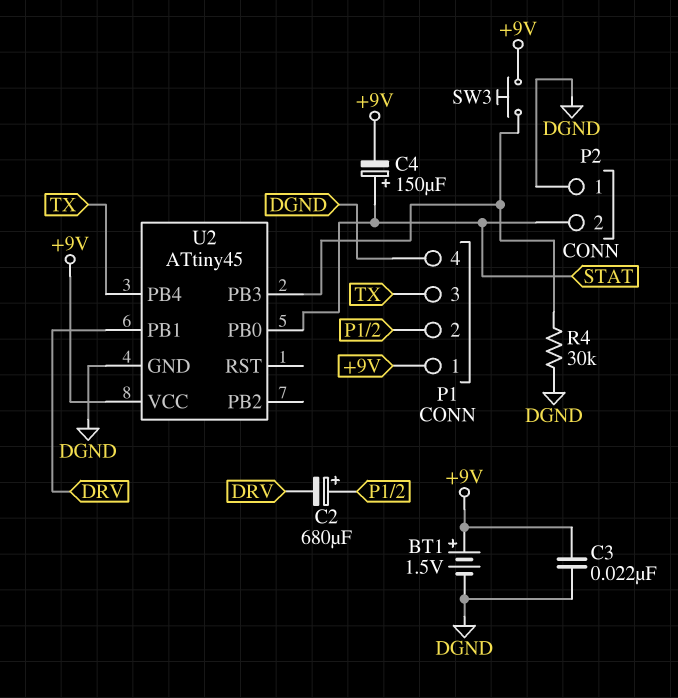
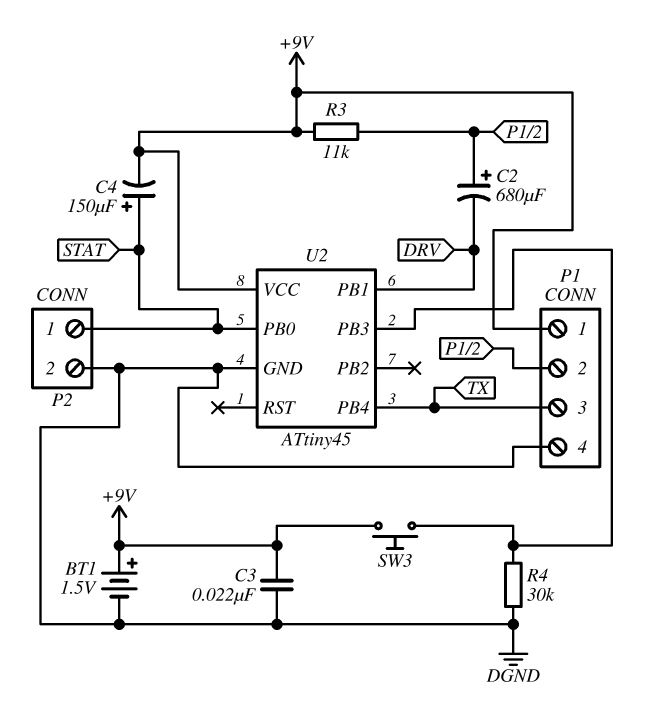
P2 pin 1: DGND -> STAT
P2 pin 2: STAT -> DGND
R3: none -> 11k (+9V, P1/2)

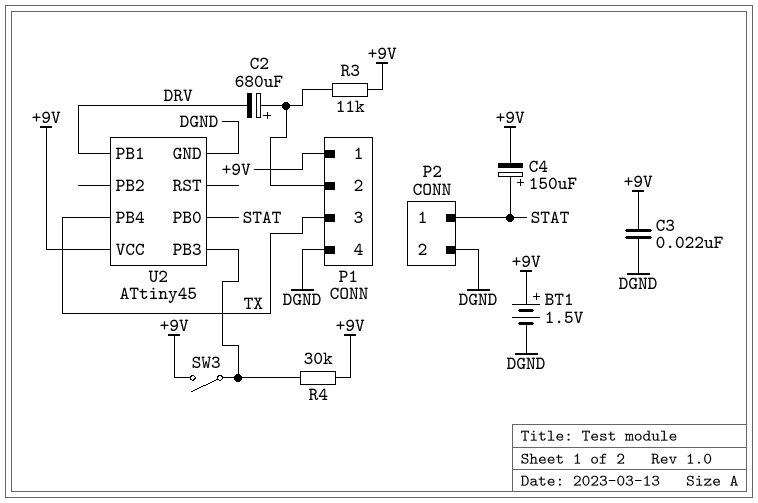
R4: 30k (DGND, U2/PB3) -> 30k (+9V, U2/PB3)
SW3: button (+9V, U2/PB3) -> switch (+9V, U2/PB3)

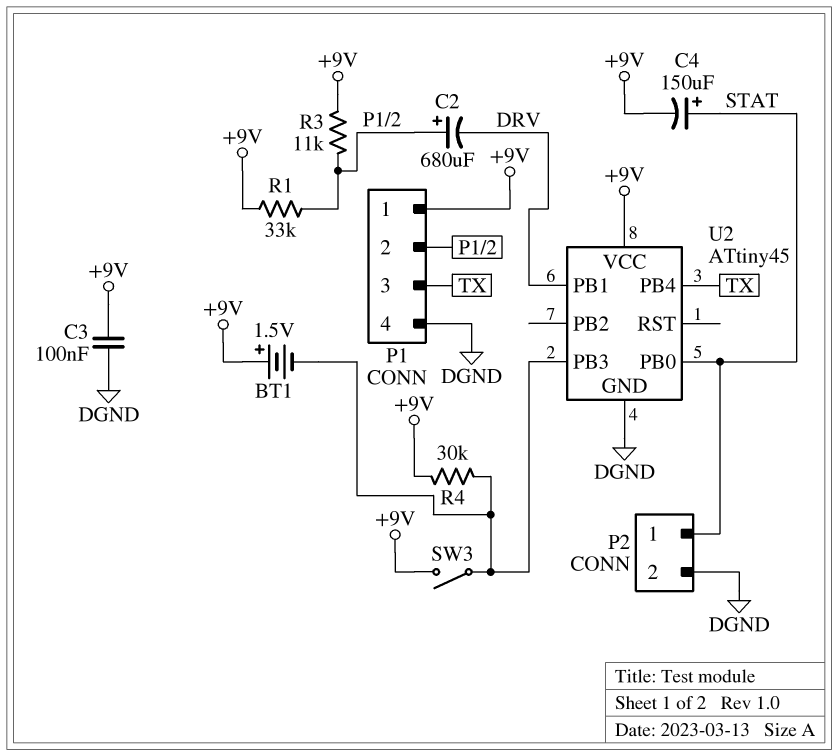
BT1: 1.5V (plus +9V, minus DGND) -> 1.5V (plus +9V, minus U2/PB3)
C3: 22nF (+9V, DGND) -> 100nF (+9V, DGND)
R1: none -> 33k (+9V, P1/2)

